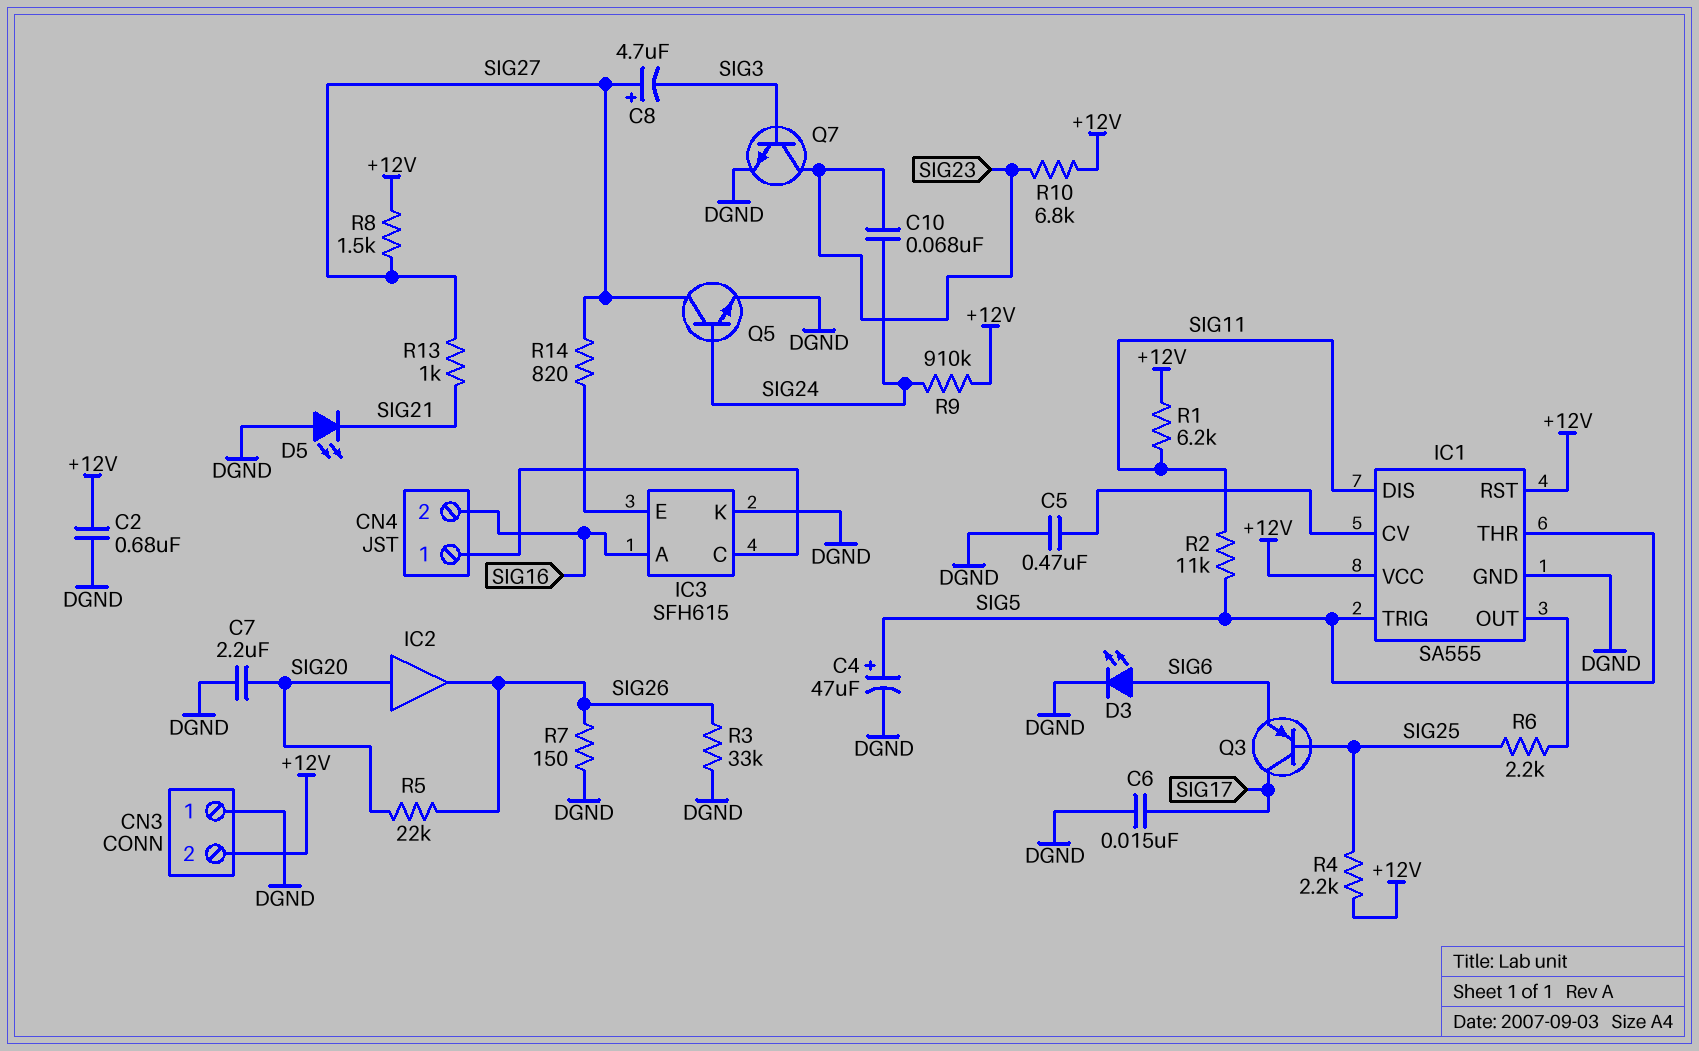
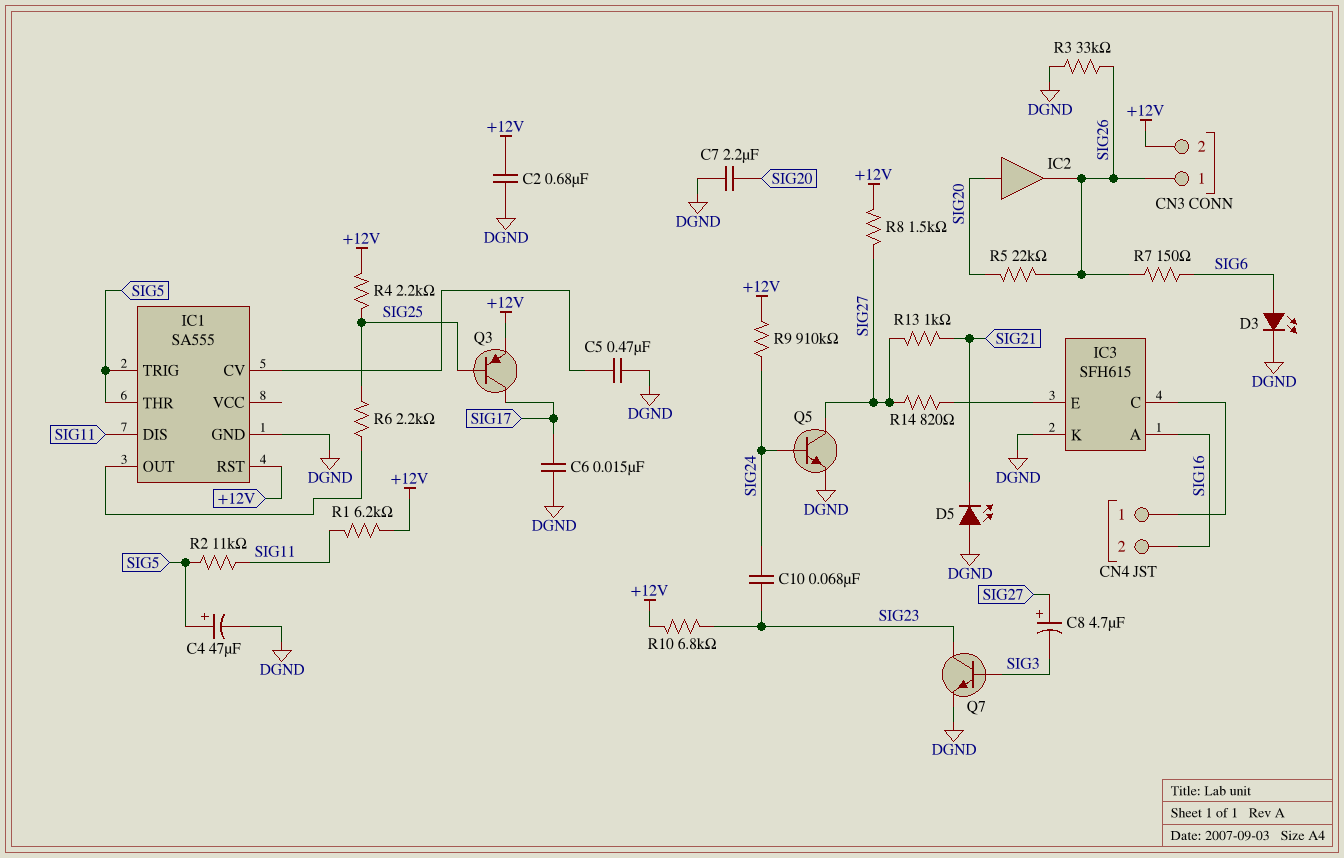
CN3 pin 1: DGND -> SIG26
IC1 pin VCC: +12V -> none
Q3: PNP (B SIG25, C SIG17, E SIG6) -> PNP (B SIG25, C SIG17, E +12V)
R7: 150 (DGND, SIG26) -> 150 (SIG6, SIG26)

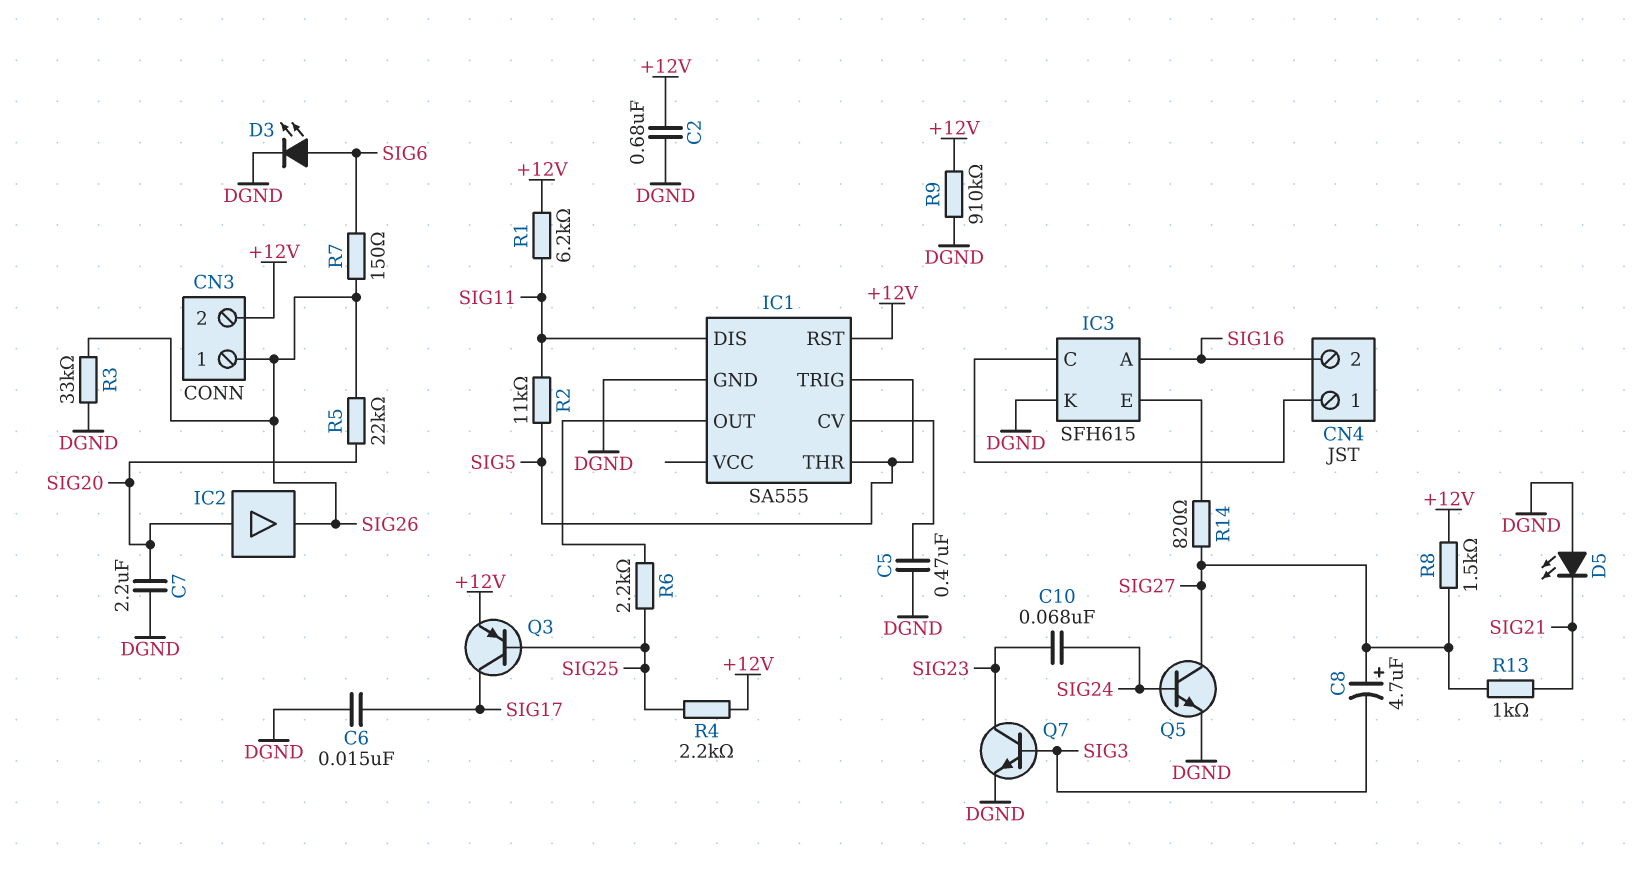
C4: 47uF (plus SIG5, minus DGND) -> none
R9: 910k (+12V, SIG24) -> 910k (+12V, DGND)
R10: 6.8k (+12V, SIG23) -> none

